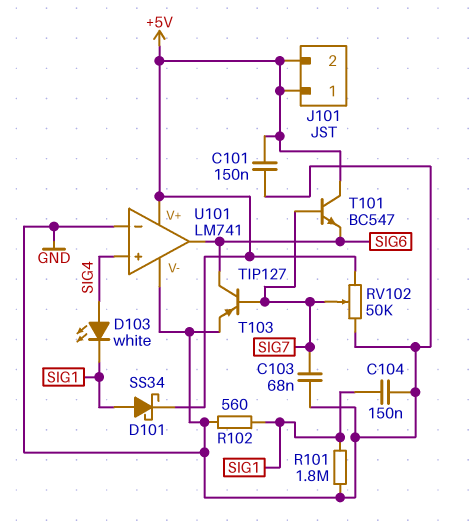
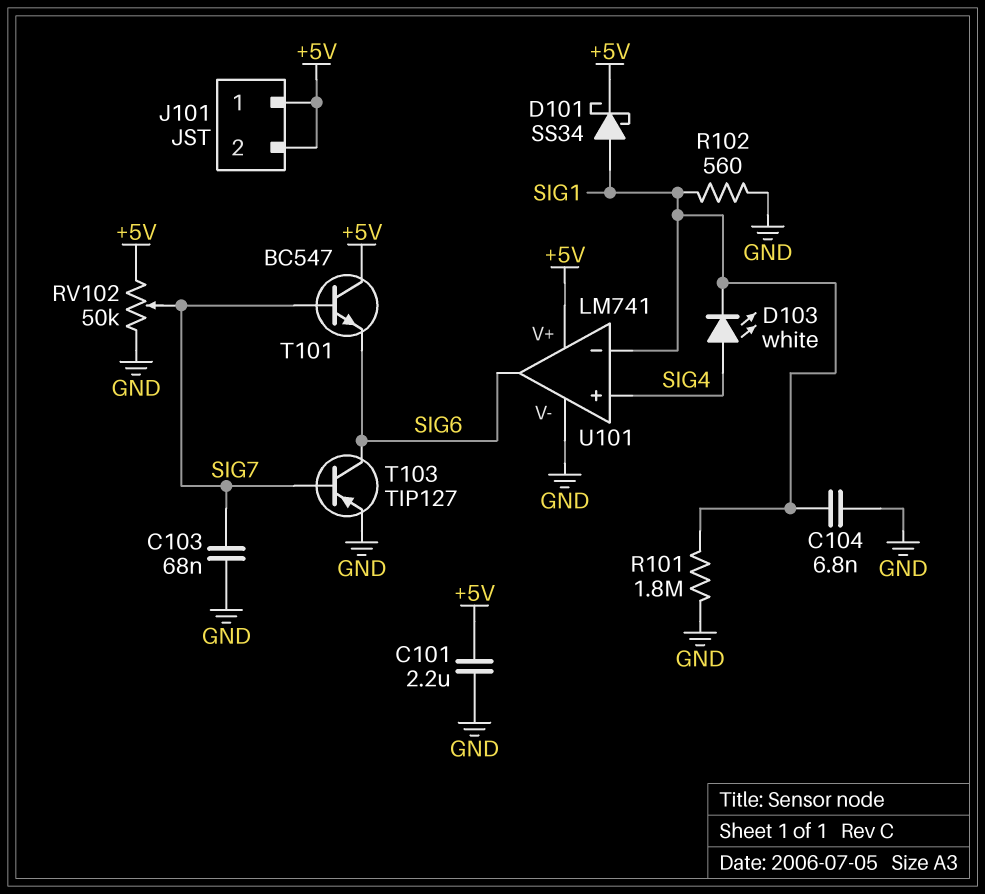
C101: 150nF (+5V, GND) -> 2.2uF (+5V, GND)
C104: 150nF (GND, SIG1) -> 6.8nF (GND, SIG1)
U101 pin in-: GND -> SIG1

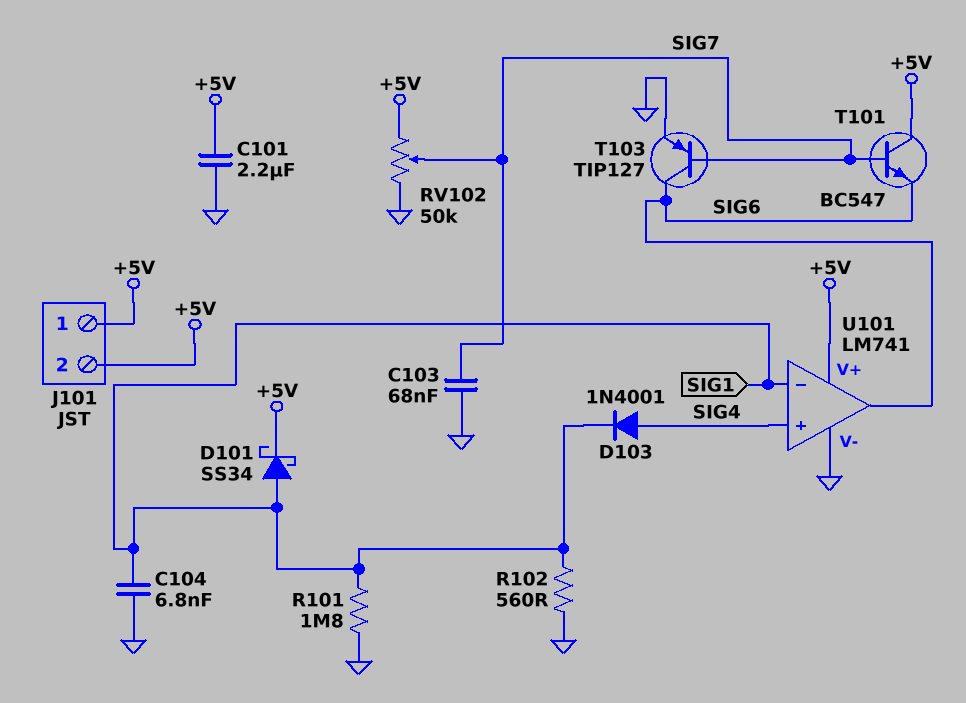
D103: LED white (A SIG4, K SIG1) -> diode 1N4001 (A SIG4, K SIG1)

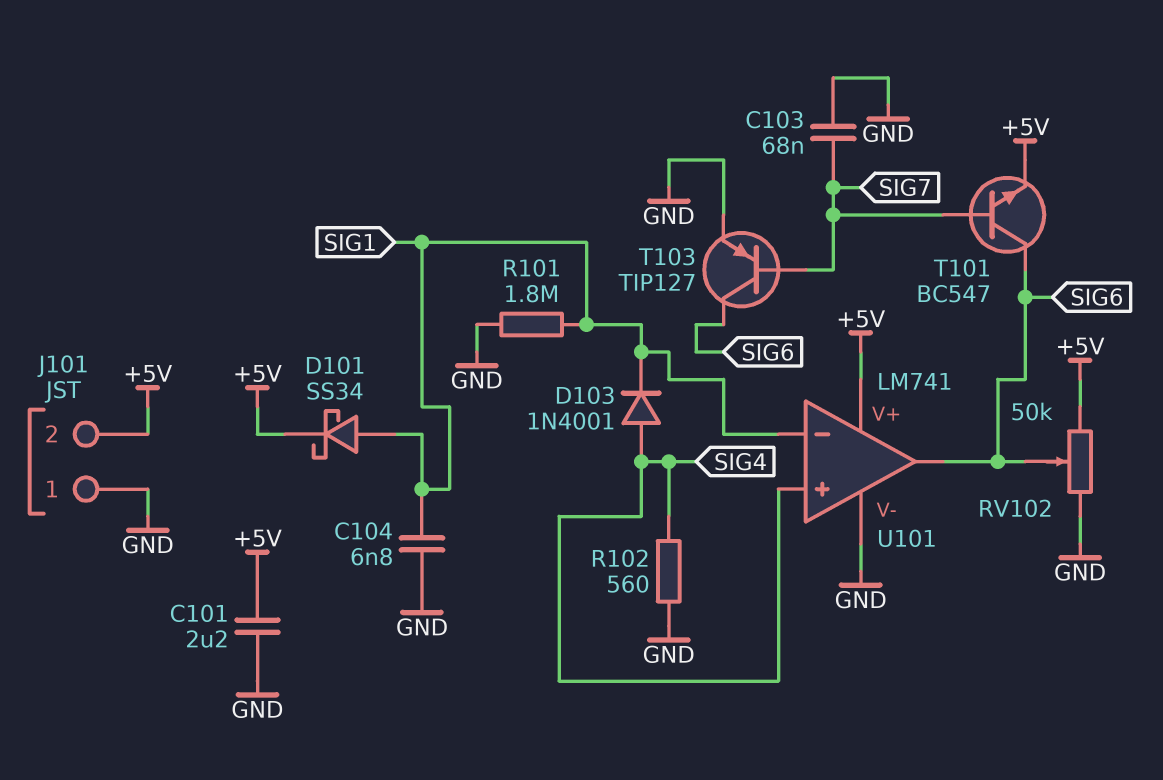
J101 pin 1: +5V -> GND
R102: 560 (GND, SIG1) -> 560 (GND, SIG4)
RV102: 50k (+5V, GND, wiper SIG7) -> 50k (+5V, GND, wiper SIG6)
T101: NPN BC547 (B SIG7, C +5V, E SIG6) -> NPN BC547 (B SIG7, C SIG6, E +5V)

